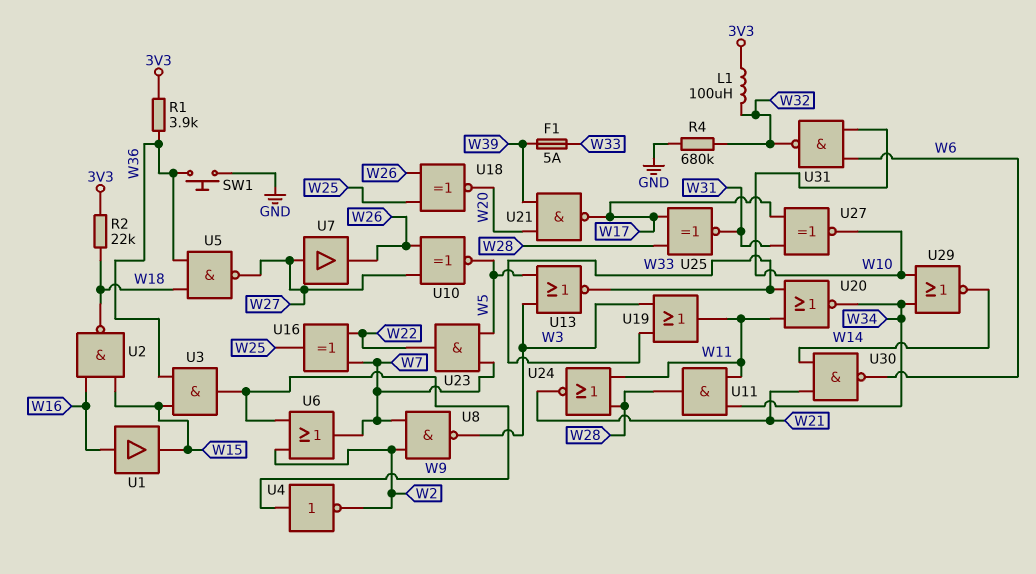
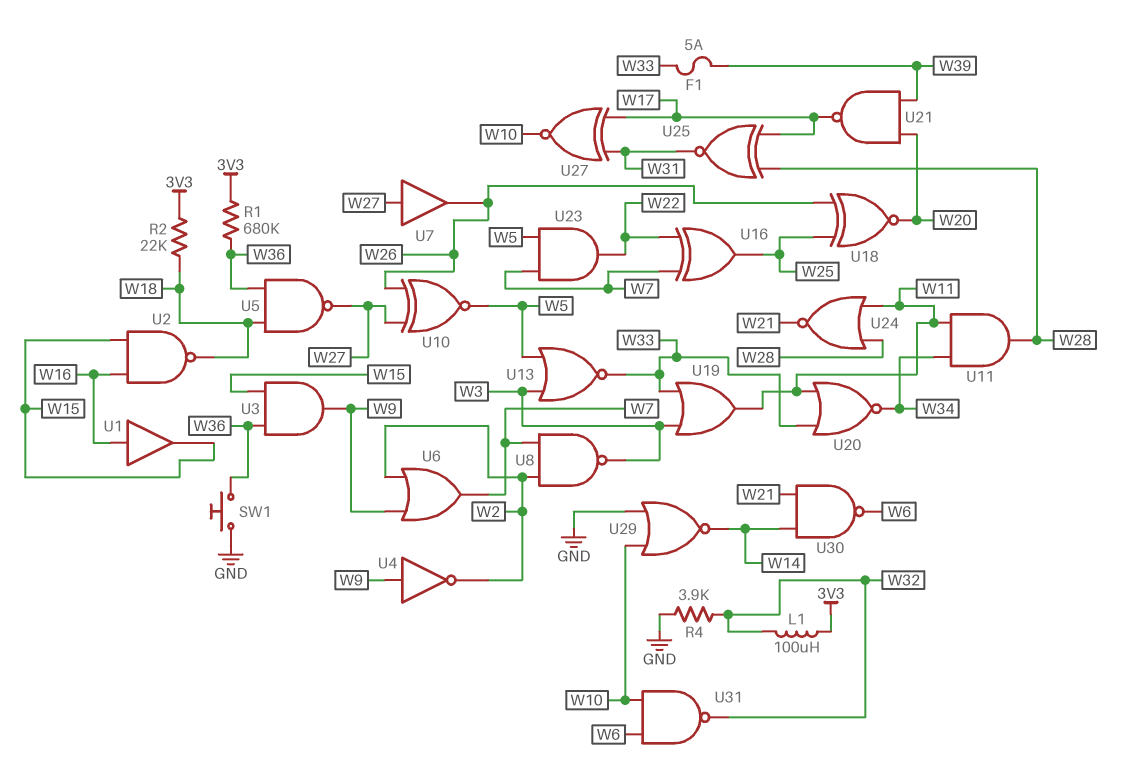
R1: 3.9k (3V3, W36) -> 680k (3V3, W36)
R4: 680k (GND, W32) -> 3.9k (GND, W32)
U29: NOR (in W10, in W34, out W14) -> NOR (in GND, in W10, out W14)

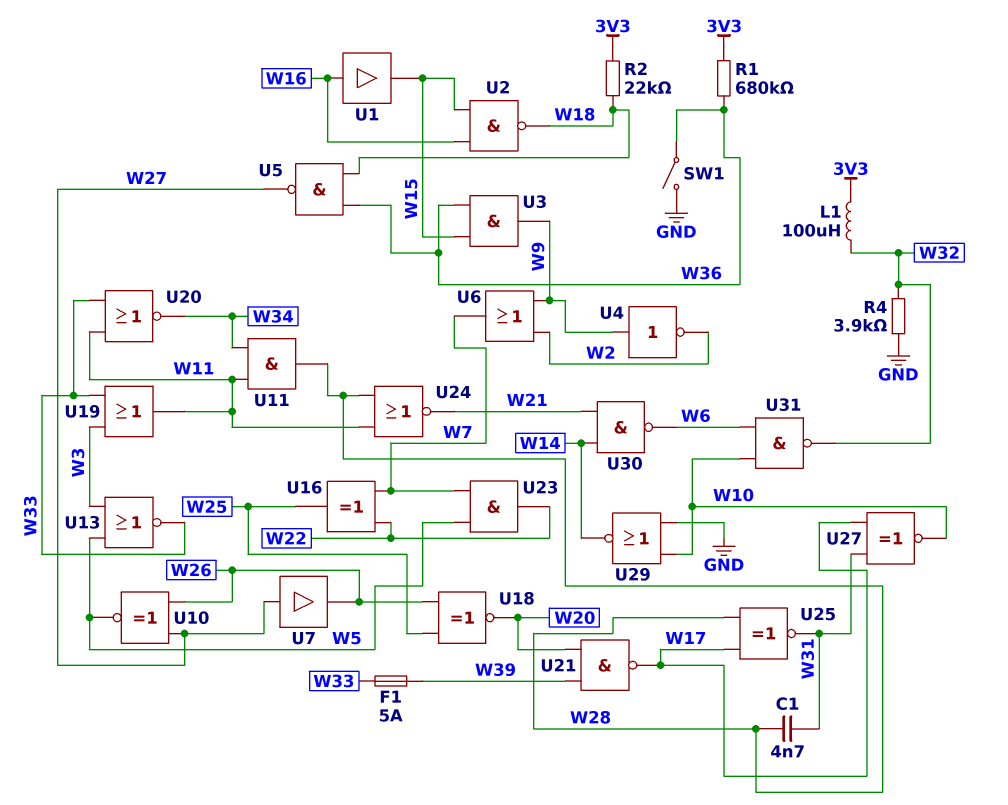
C1: none -> 4.7nF (W28, W31)
SW1: button (GND, W36) -> switch (GND, W36)
U8: NAND (in W2, in W7, out W3) -> none

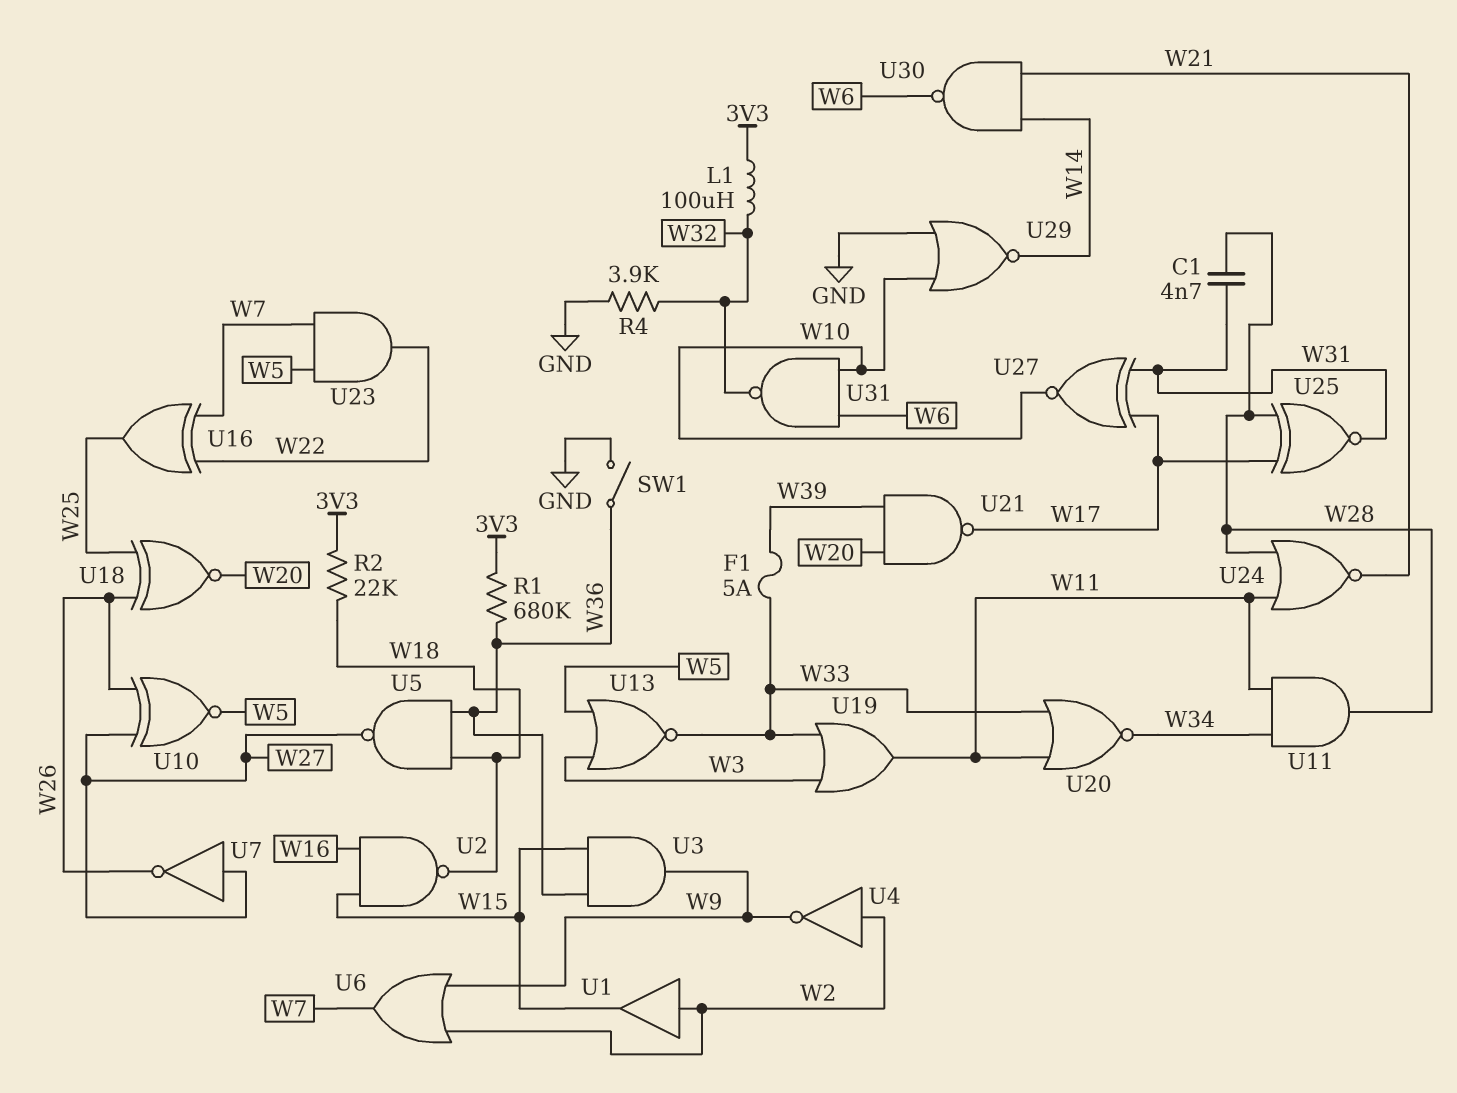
U1: buffer (in W16, out W15) -> buffer (in W2, out W15)
U4: NOT (in W9, out W2) -> NOT (in W2, out W9)
U7: buffer (in W27, out W26) -> NOT (in W27, out W26)

